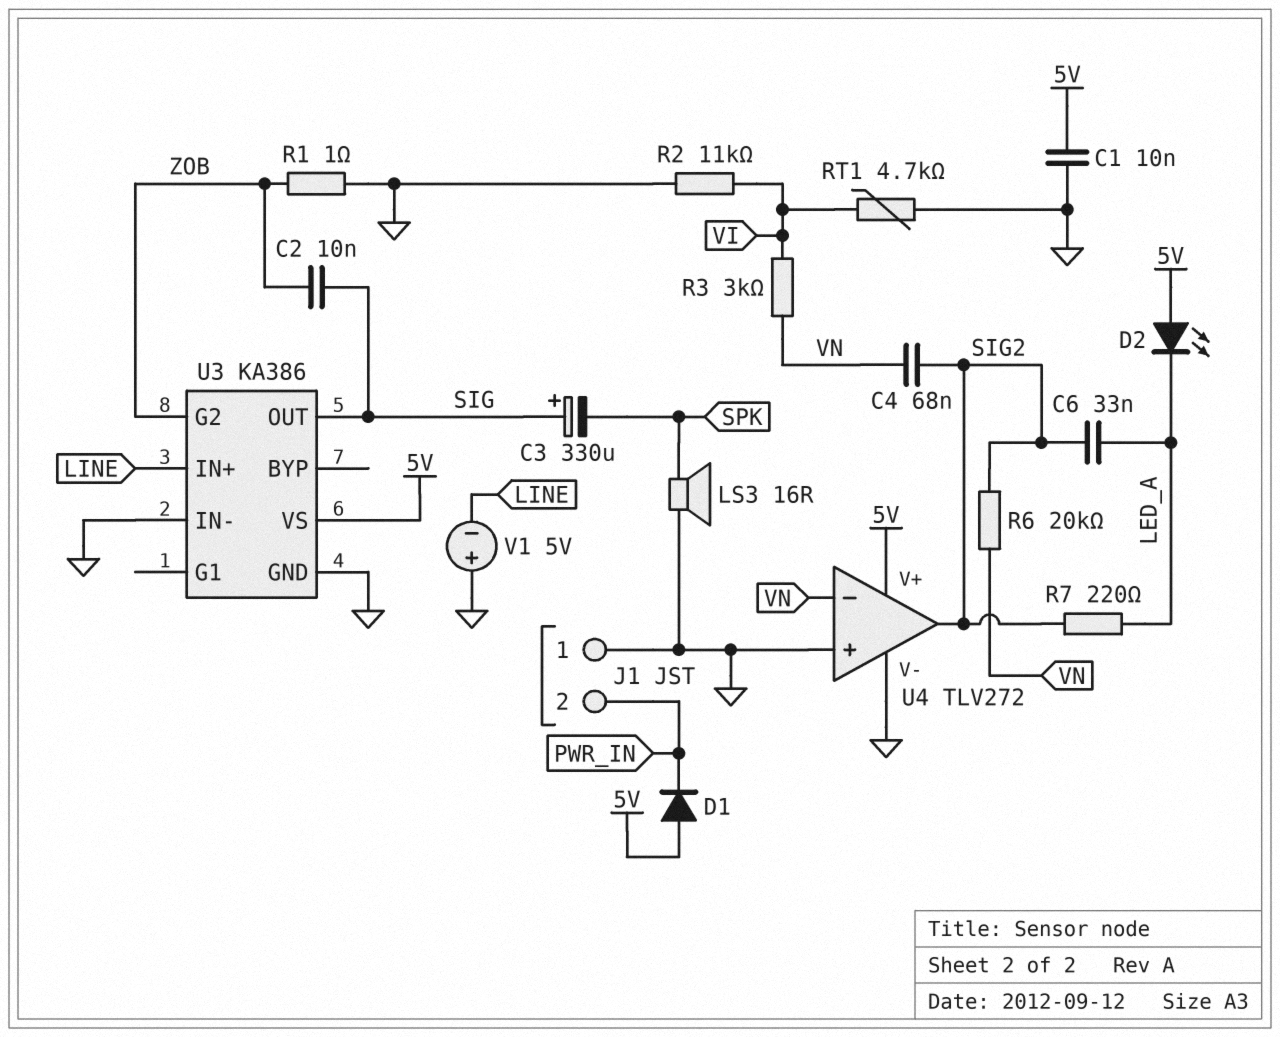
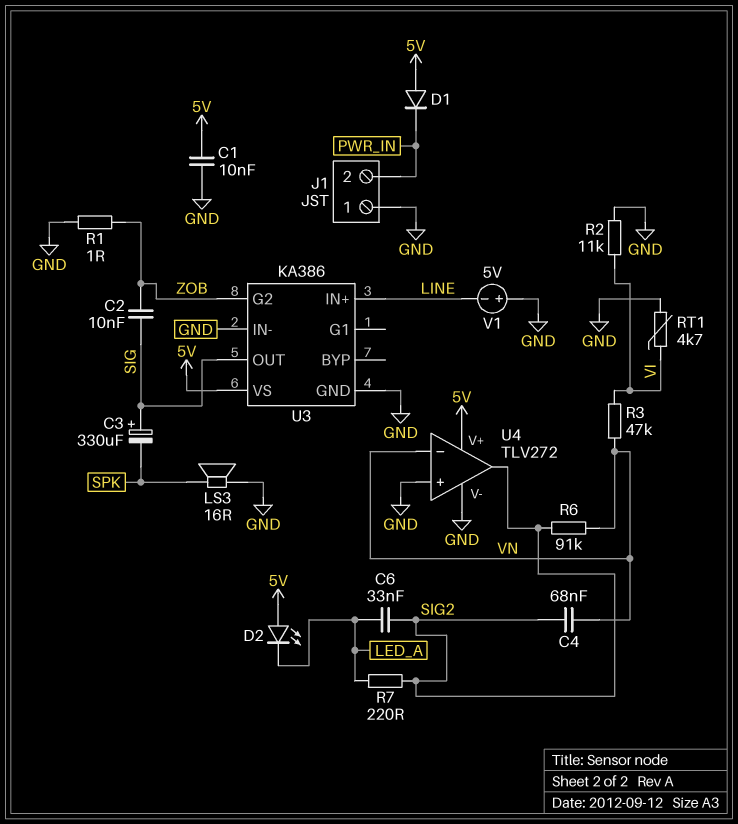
R3: 3k (VI, VN) -> 47k (VI, VN)
R6: 20k (SIG2, VN) -> 91k (SIG2, VN)

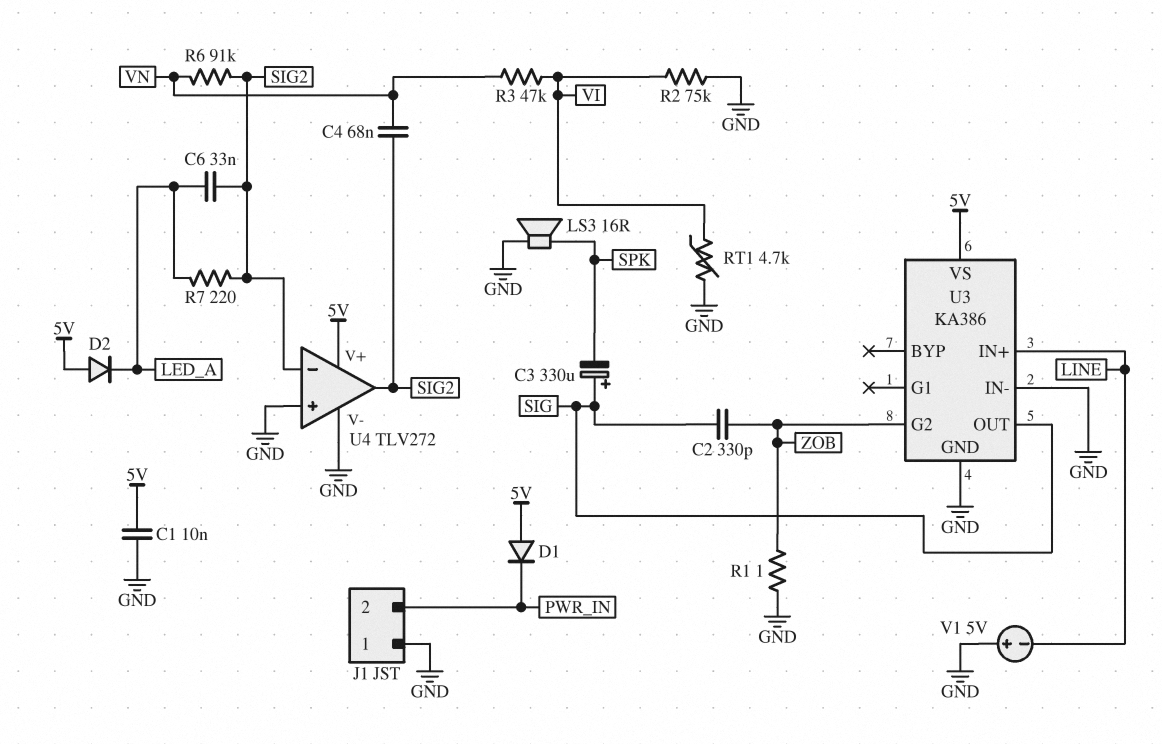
C2: 10nF (SIG, ZOB) -> 330pF (SIG, ZOB)
D2: LED (A 5V, K LED_A) -> diode (A 5V, K LED_A)
R2: 11k (GND, VI) -> 75k (GND, VI)
U4 pin in-: VN -> SIG2

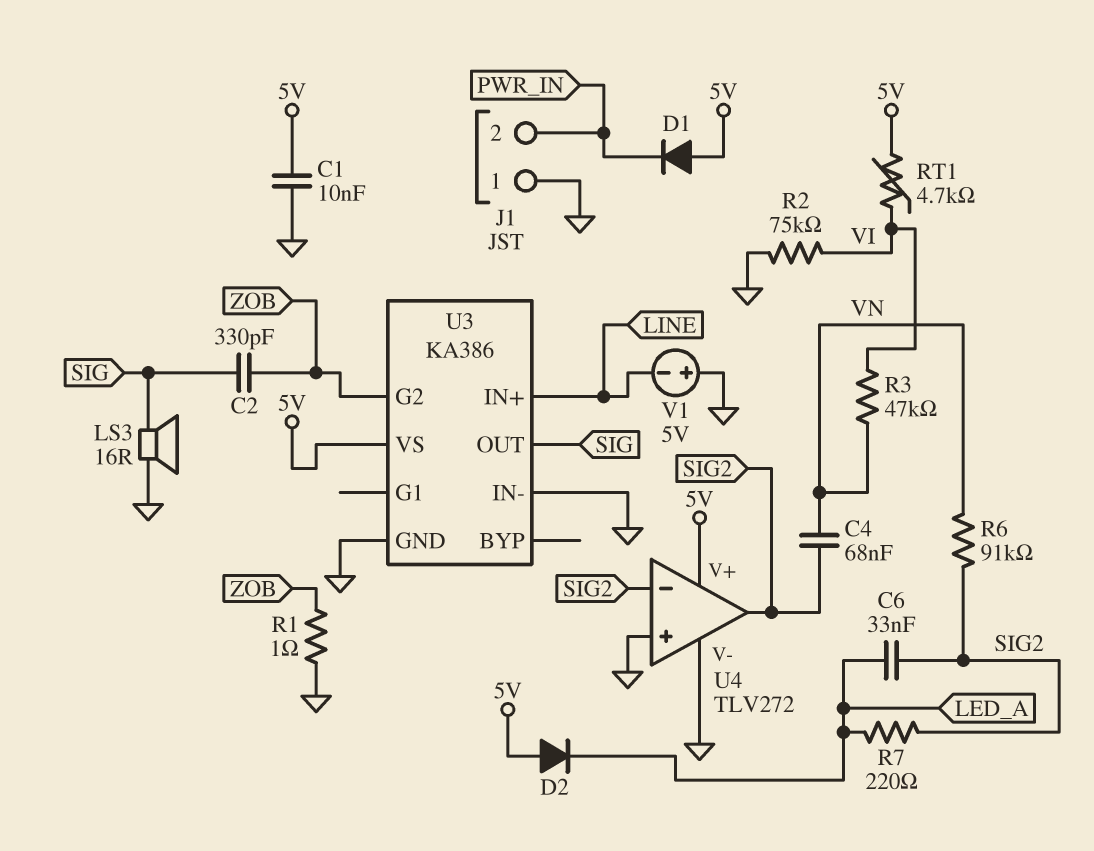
C3: 330uF (plus SIG, minus SPK) -> none
LS3: speaker 16R (GND, SPK) -> speaker 16R (GND, SIG)
RT1: 4.7k (GND, VI) -> 4.7k (5V, VI)

